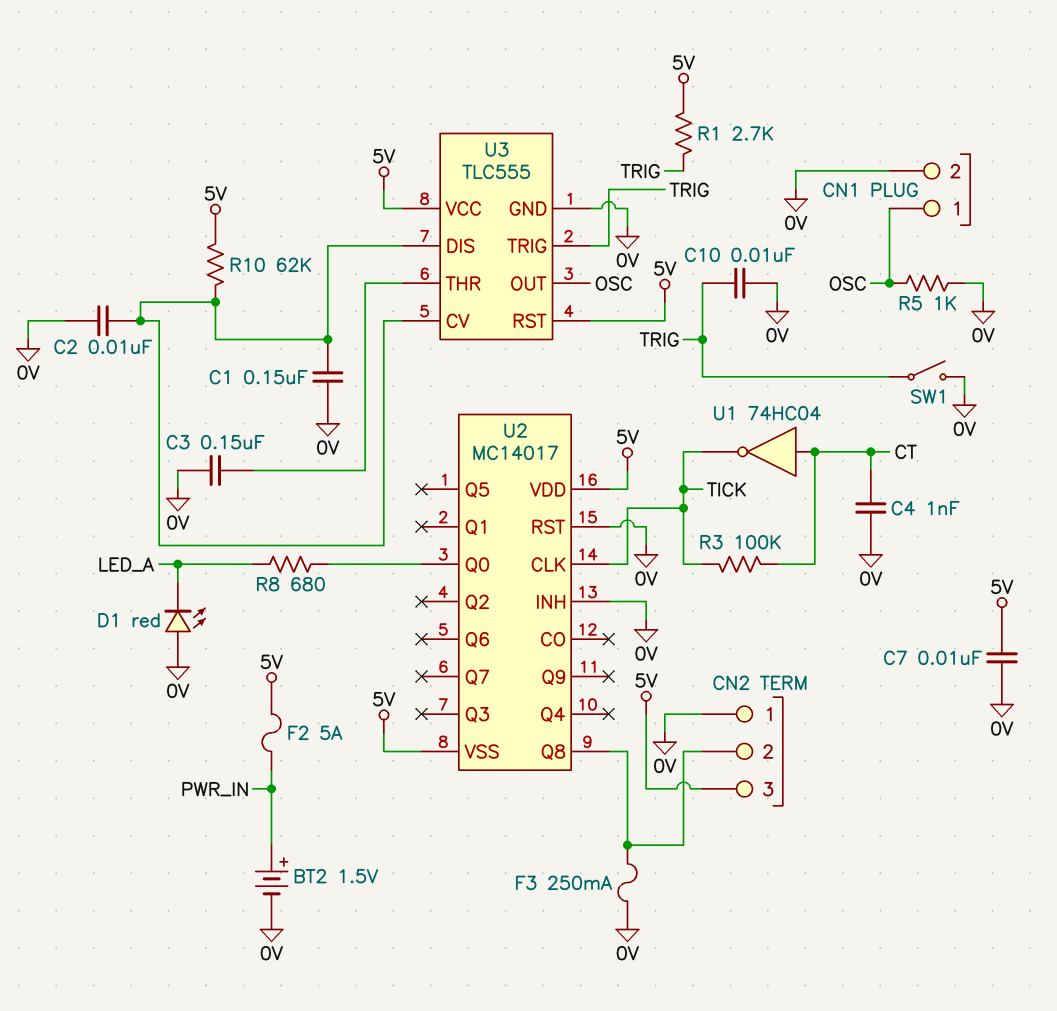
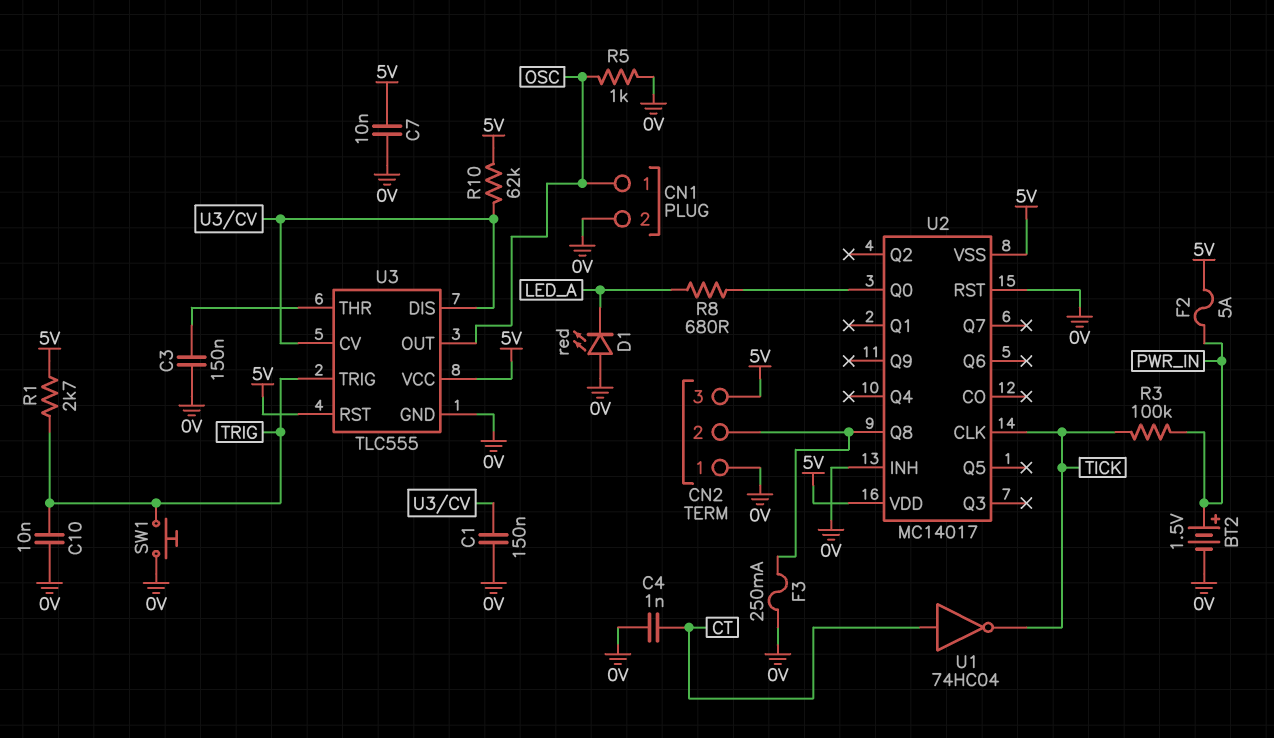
C2: 10nF (0V, U3/CV) -> none
R3: 100k (CT, TICK) -> 100k (PWR_IN, TICK)
SW1: switch (0V, TRIG) -> button (0V, TRIG)

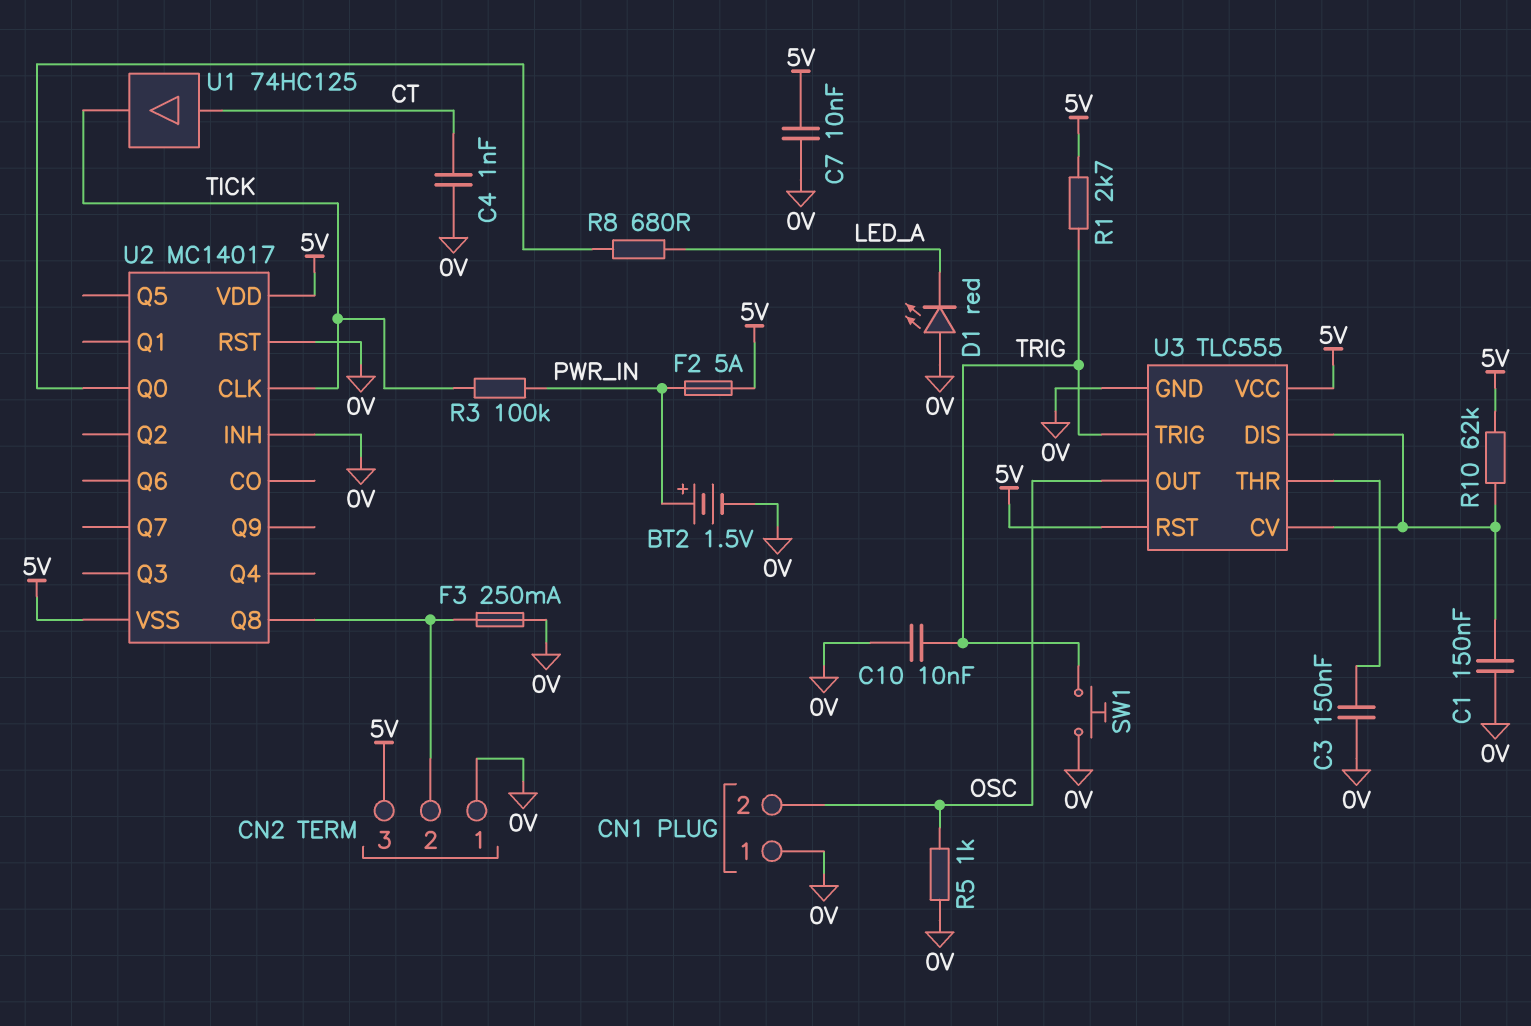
CN1 pin 1: OSC -> 0V
CN1 pin 2: 0V -> OSC
U1: NOT 74HC04 (in CT, out TICK) -> buffer 74HC125 (in CT, out TICK)

